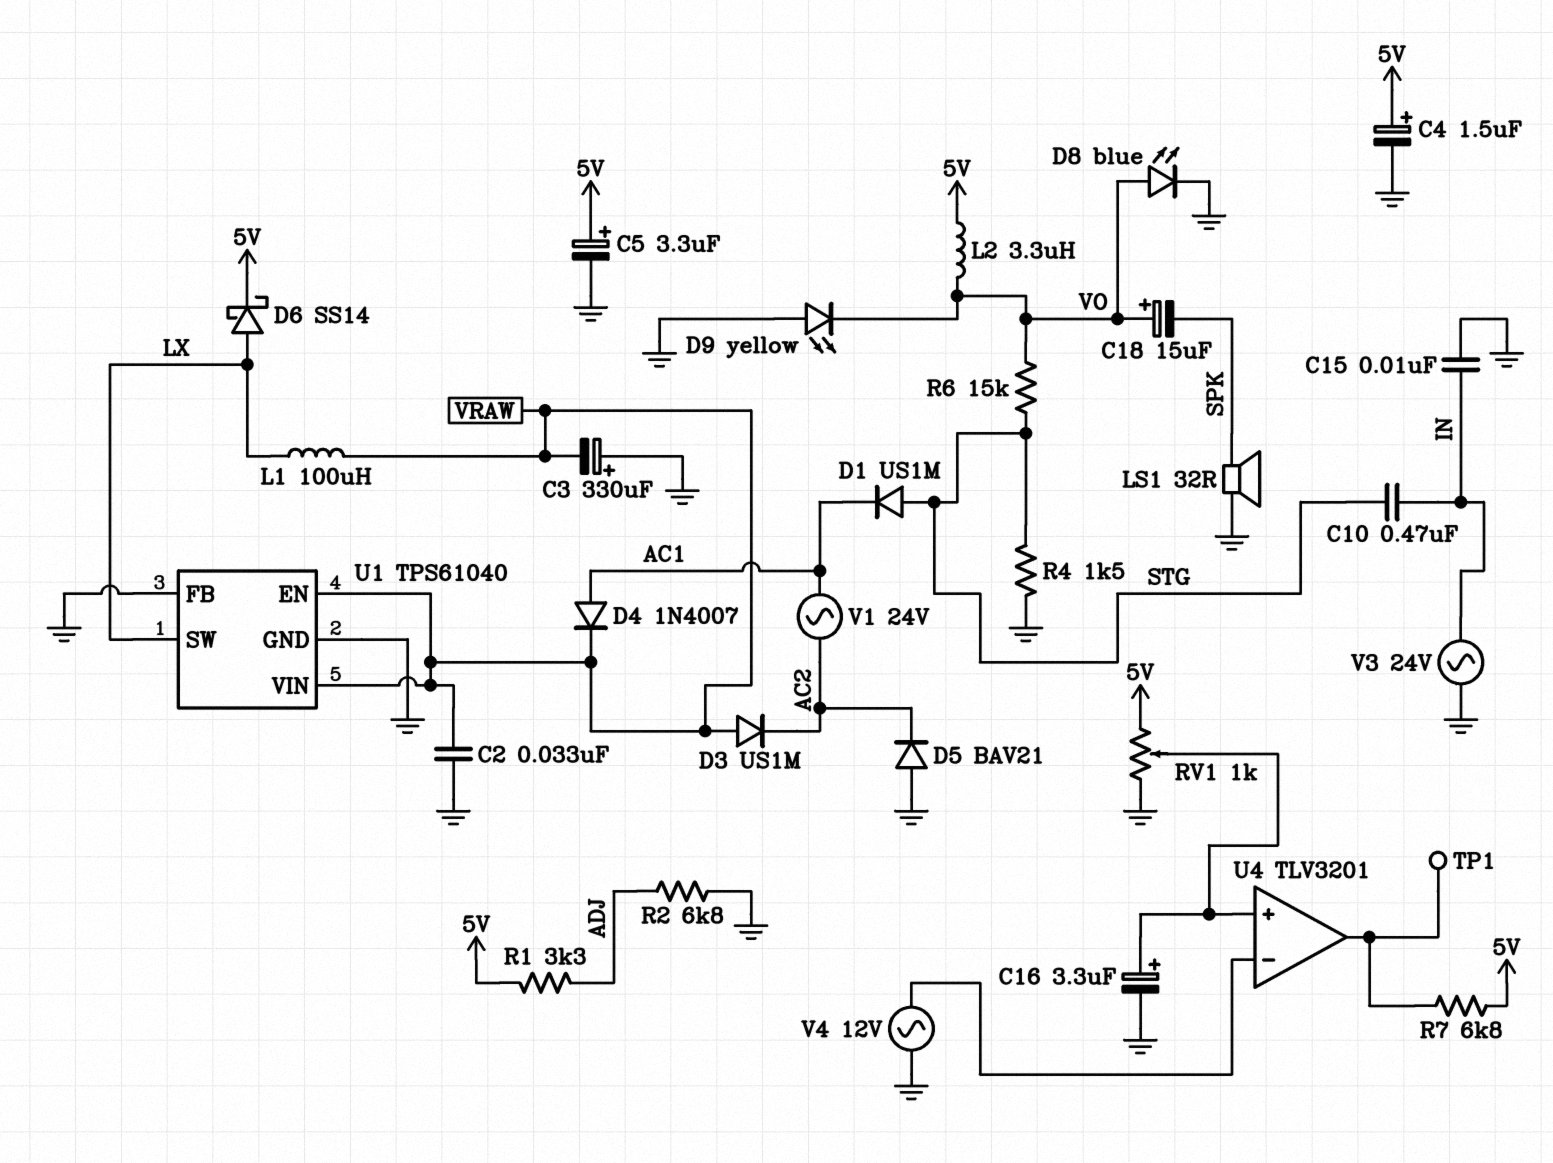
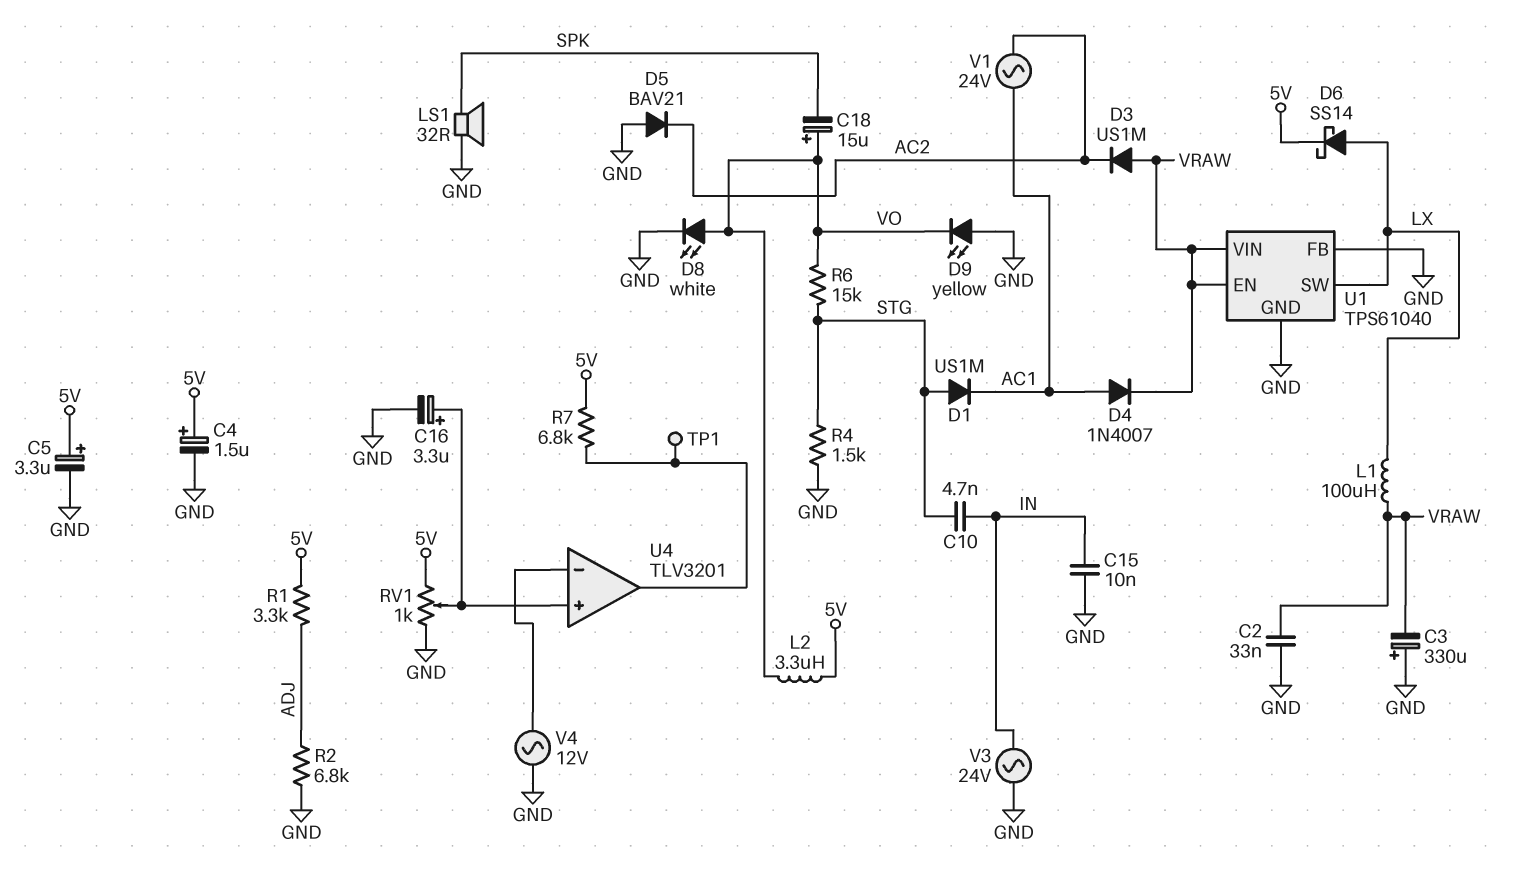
C10: 470nF (IN, STG) -> 4.7nF (IN, STG)
D8: LED blue (A VO, K GND) -> LED white (A VO, K GND)

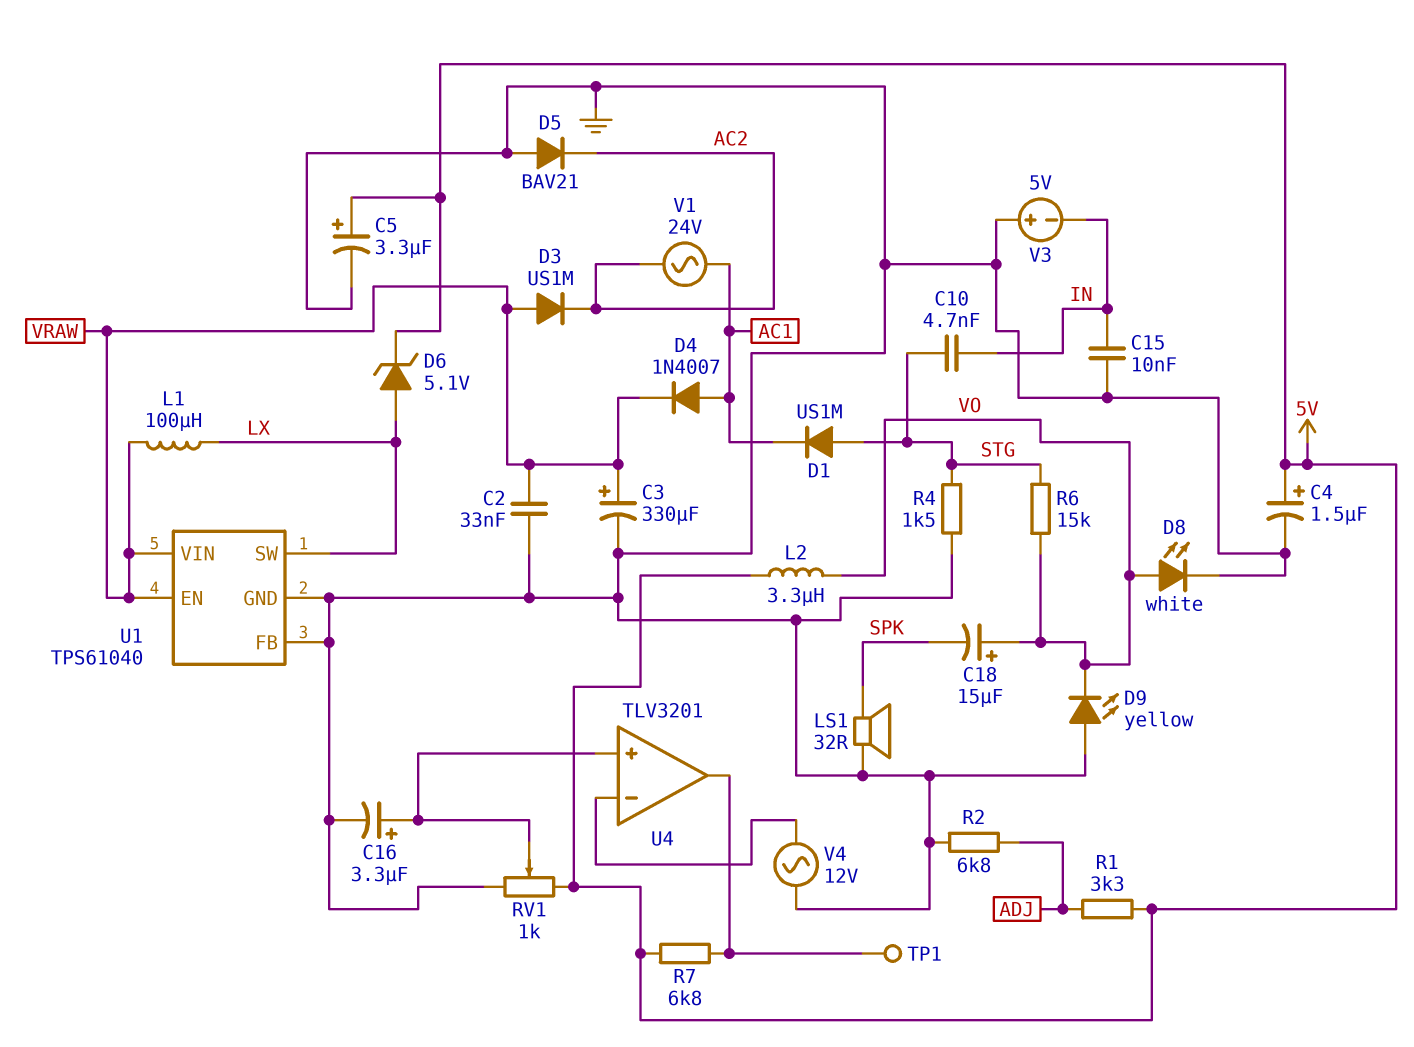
C3: 330uF (plus GND, minus VRAW) -> 330uF (plus VRAW, minus GND)
D6: schottky SS14 (A LX, K 5V) -> zener 5.1V (A LX, K 5V)
V3: AC 24V (GND, IN) -> 5V (plus GND, minus IN)

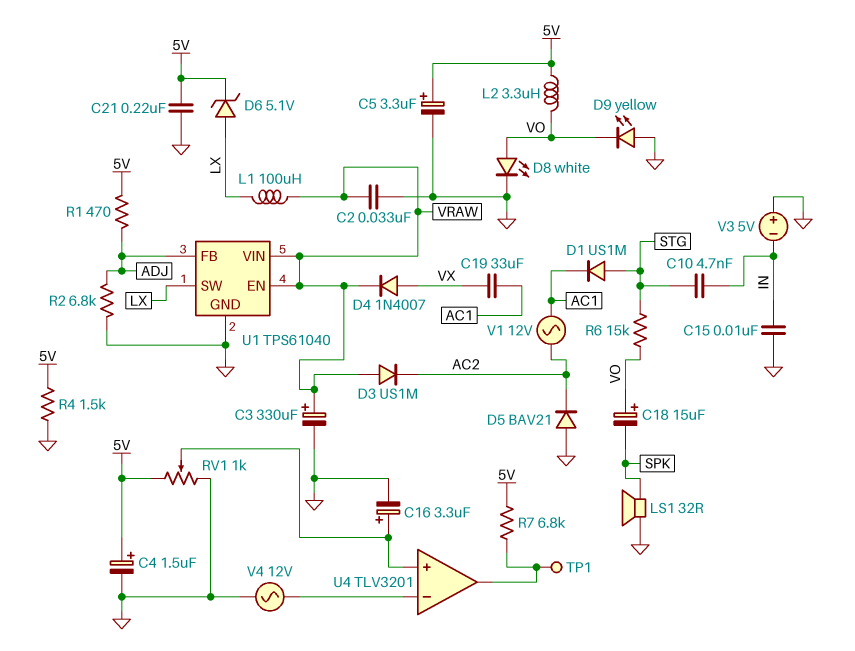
C19: none -> 33uF (AC1, VX)
C21: none -> 220nF (5V, GND)
D4: diode 1N4007 (A AC1, K VRAW) -> diode 1N4007 (A VX, K VRAW)
R1: 3.3k (5V, ADJ) -> 470 (5V, ADJ)
R4: 1.5k (GND, STG) -> 1.5k (5V, GND)
U1 pin FB: GND -> ADJ
V1: AC 24V (AC1, AC2) -> AC 12V (AC1, AC2)

